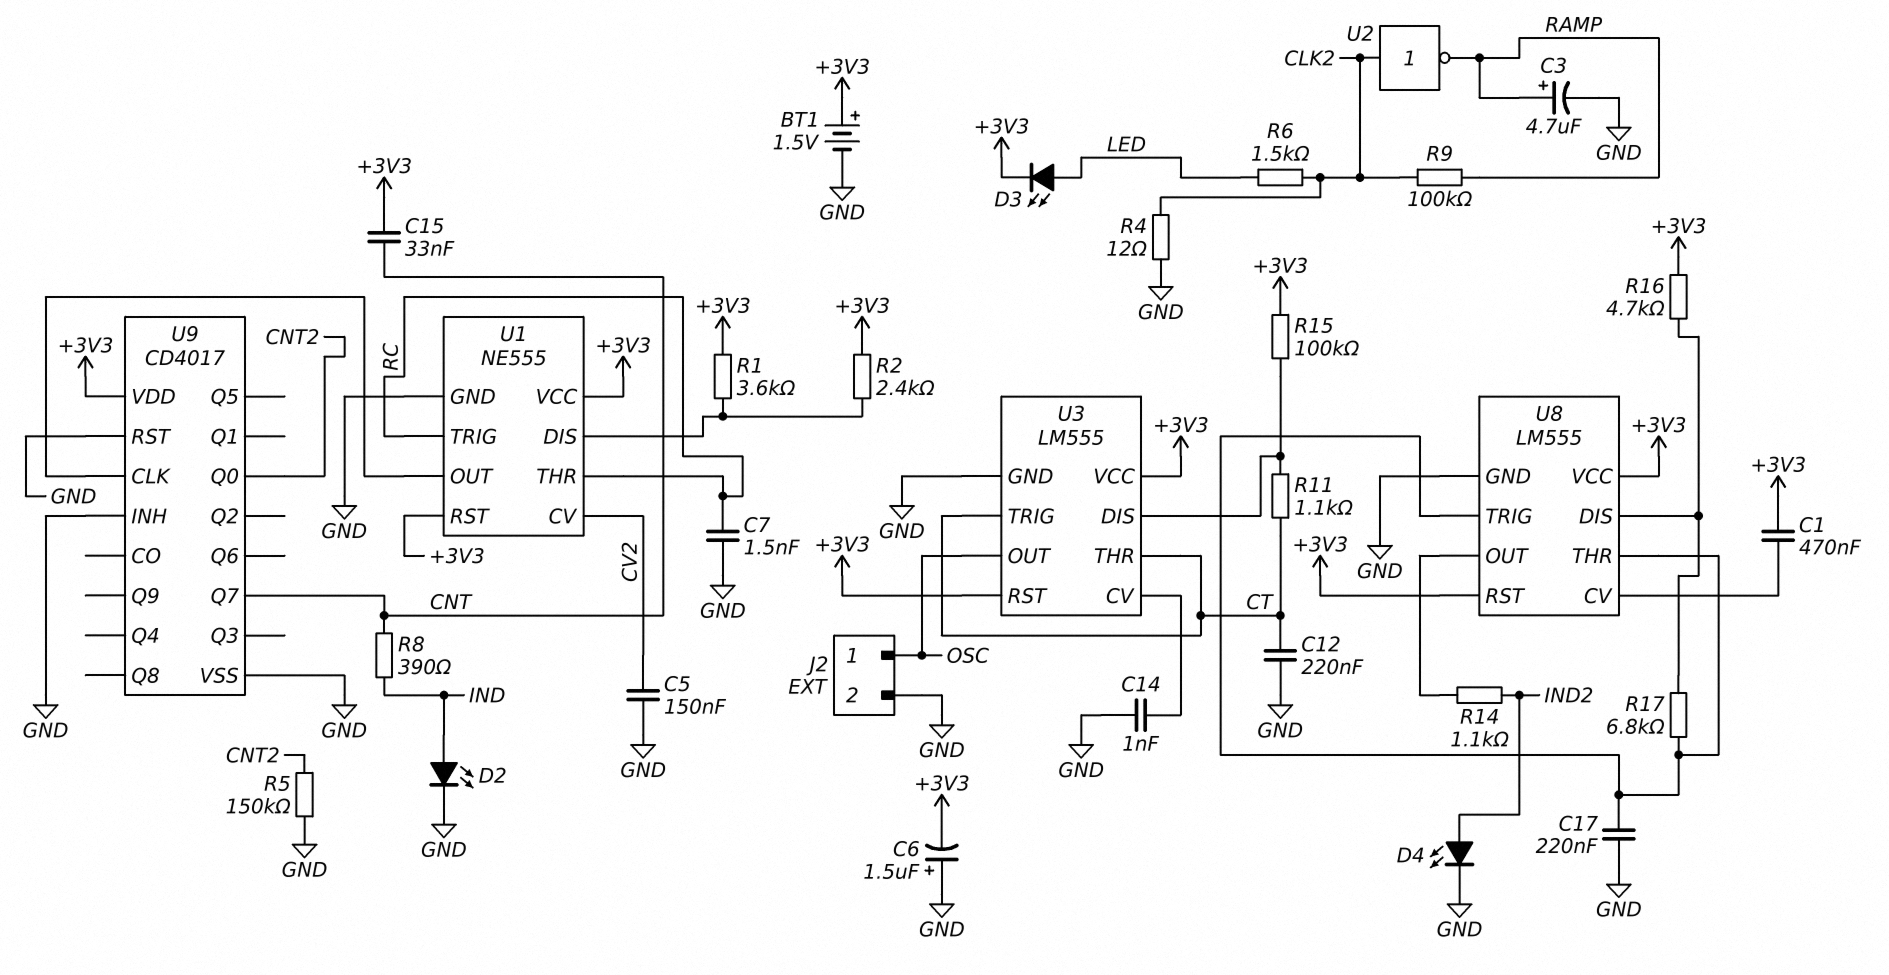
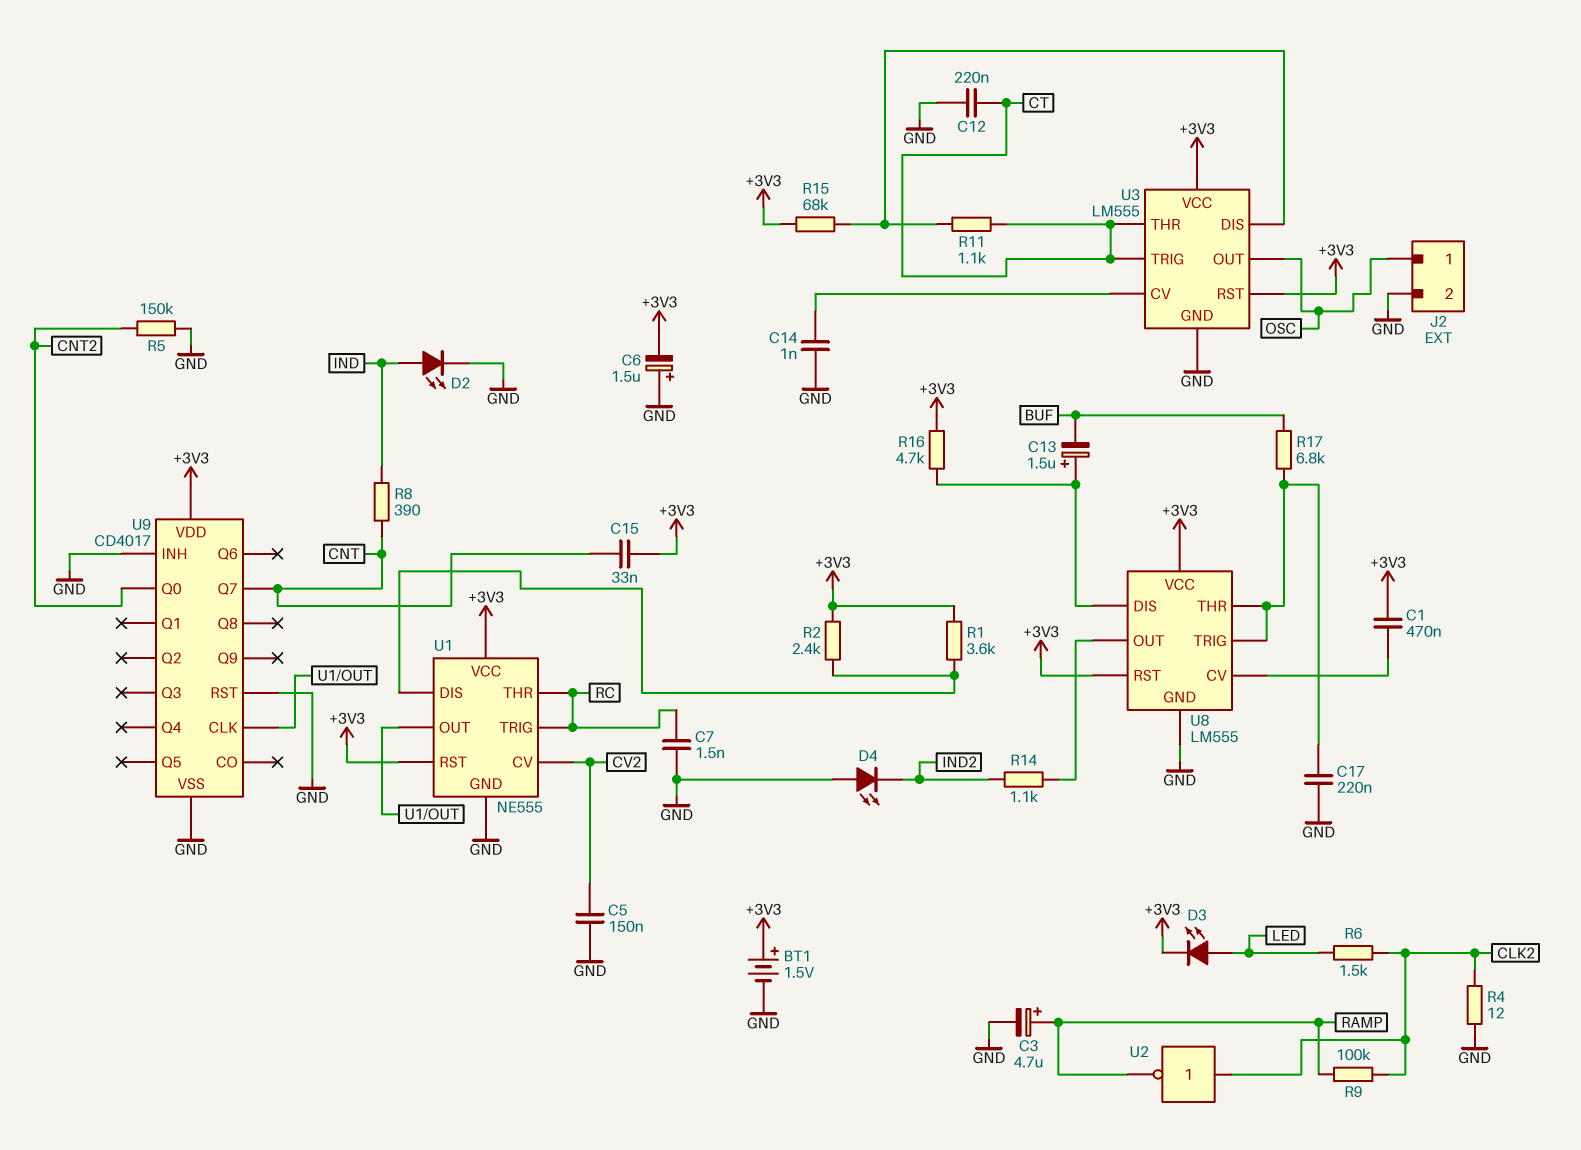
C13: none -> 1.5uF (plus U8/DIS, minus BUF)
D4: LED (A IND2, K GND) -> LED (A GND, K IND2)
R15: 100k (+3V3, U3/DIS) -> 68k (+3V3, U3/DIS)
R17: 6.8k (U8/DIS, U8/THR) -> 6.8k (BUF, U8/THR)

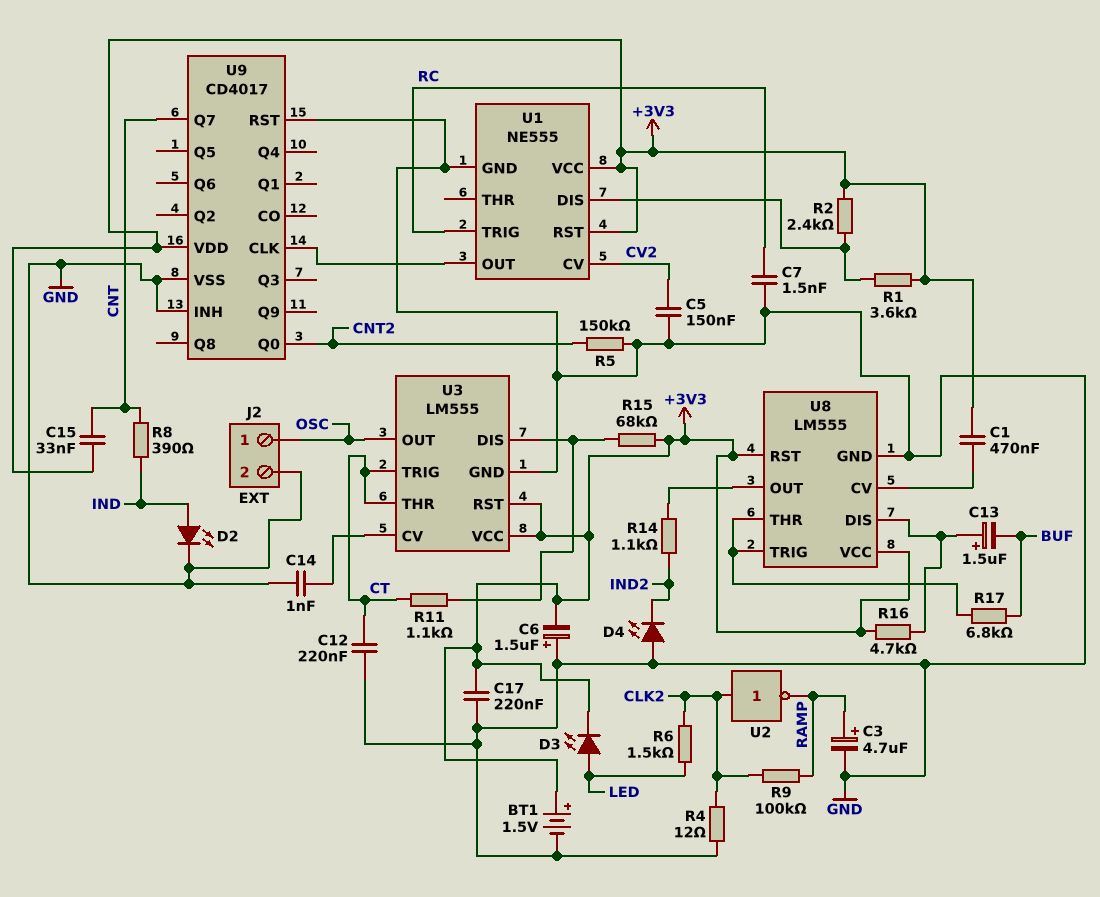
C17: 220nF (GND, U8/THR) -> 220nF (+3V3, GND)
U1 pin THR: RC -> none

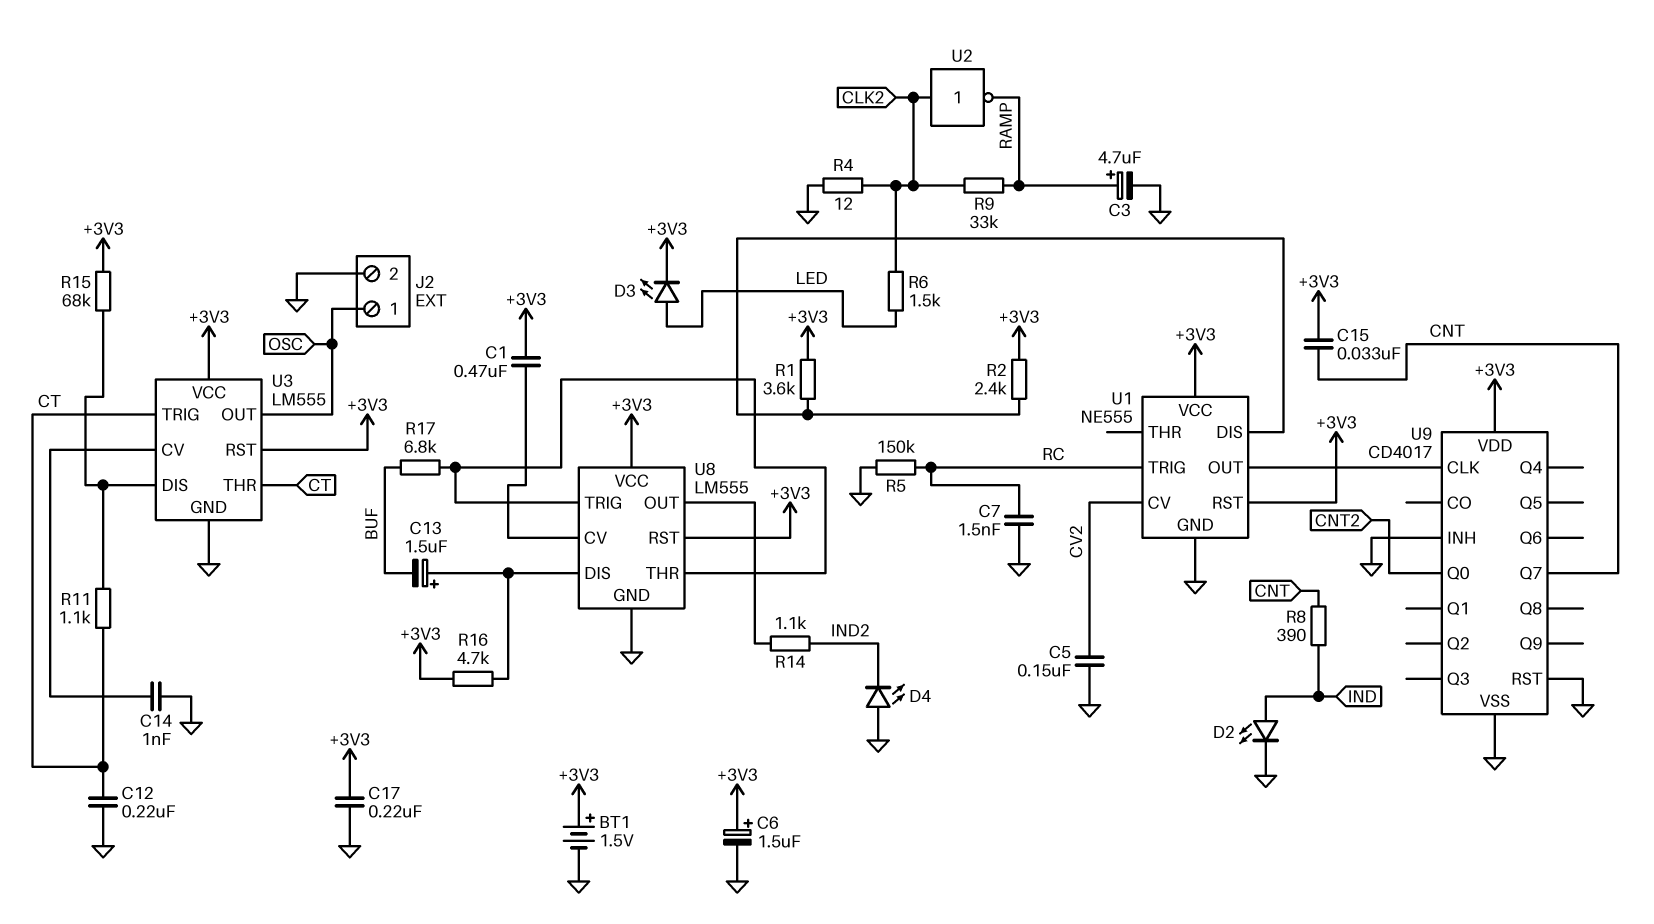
C6: 1.5uF (plus GND, minus +3V3) -> 1.5uF (plus +3V3, minus GND)
R5: 150k (CNT2, GND) -> 150k (GND, RC)
R9: 100k (CLK2, RAMP) -> 33k (CLK2, RAMP)

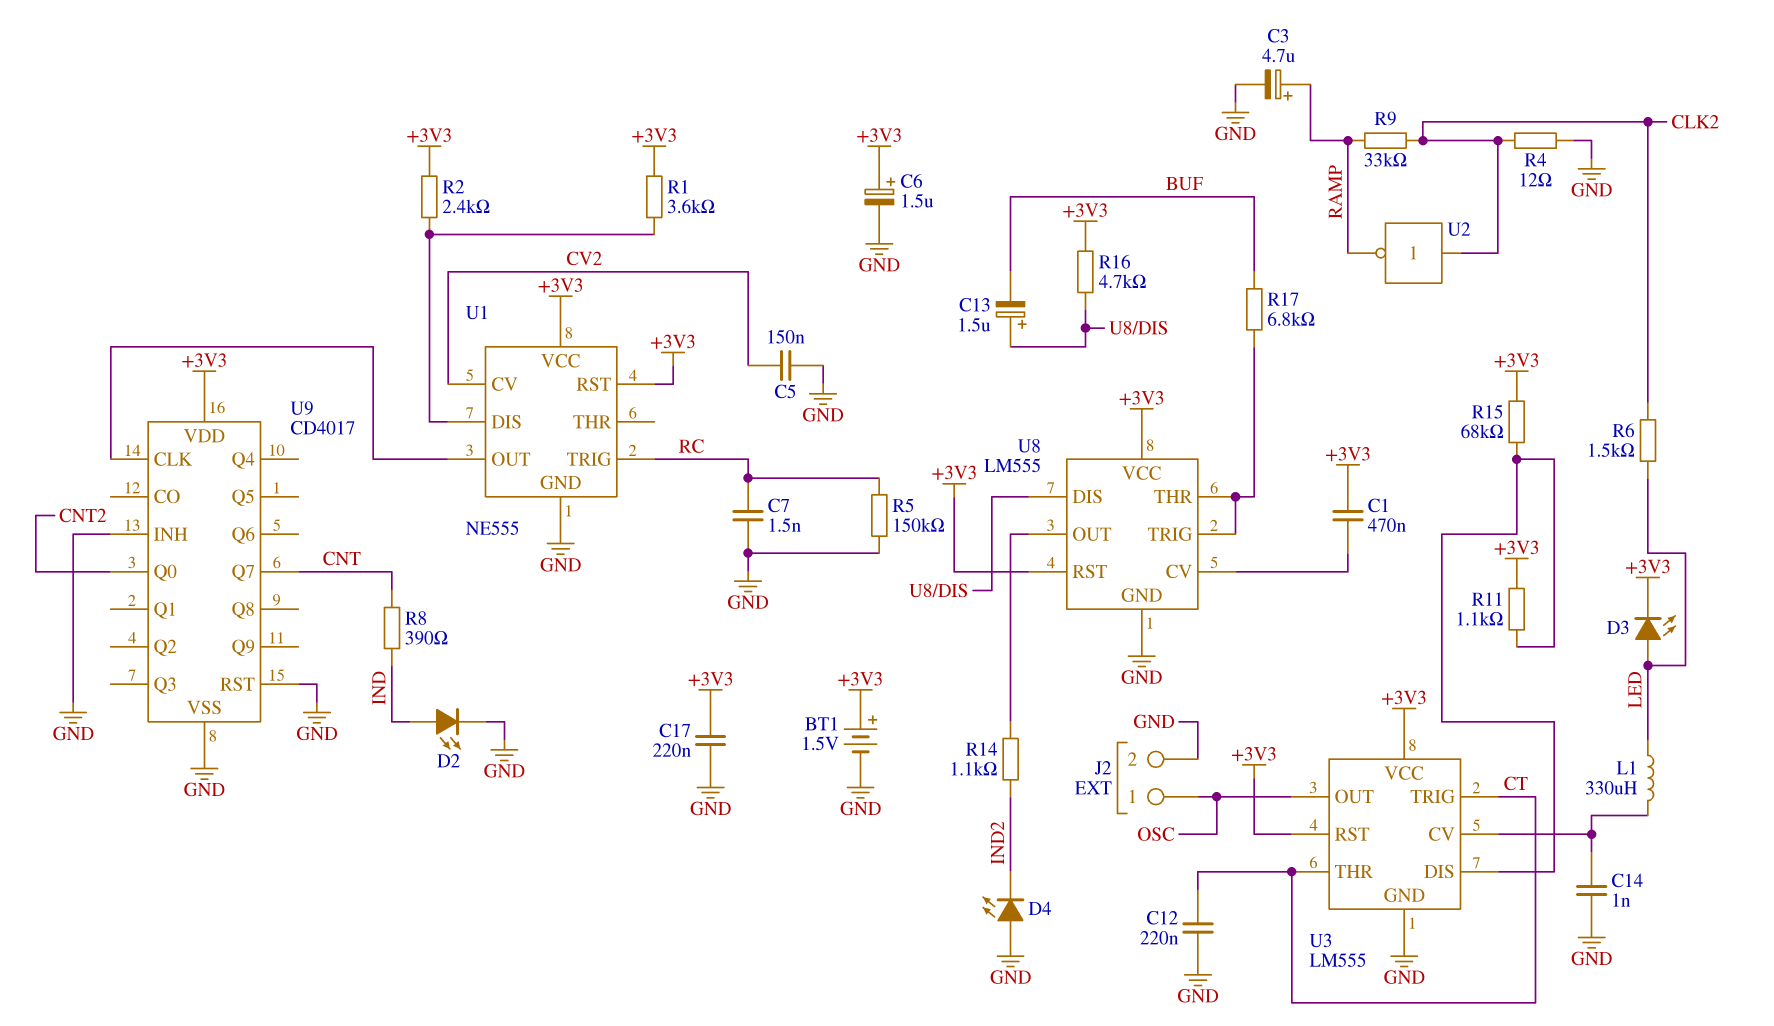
C15: 33nF (+3V3, CNT) -> none
L1: none -> 330uH (LED, U3/CV)
R11: 1.1k (CT, U3/DIS) -> 1.1k (+3V3, U3/DIS)

